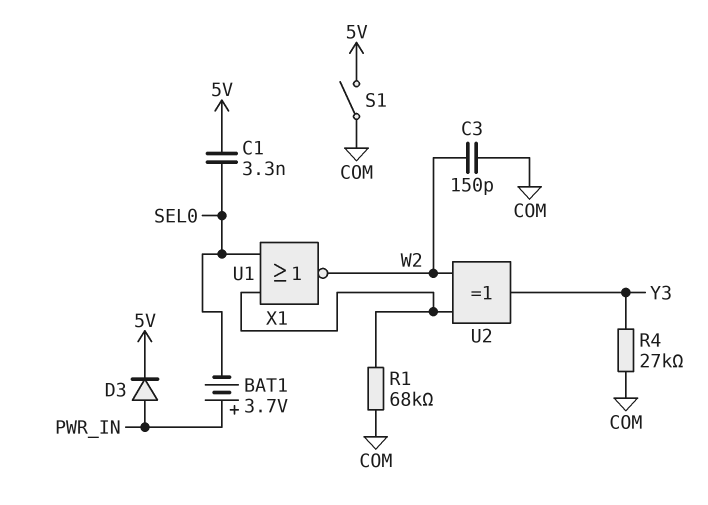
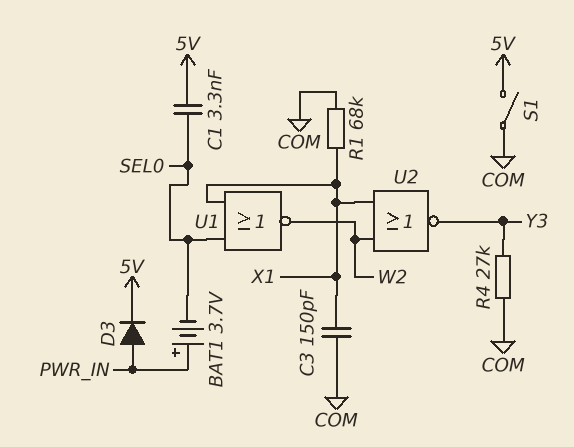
C3: 150pF (COM, W2) -> 150pF (COM, X1)
U2: XOR (in W2, in X1, out Y3) -> NOR (in W2, in X1, out Y3)

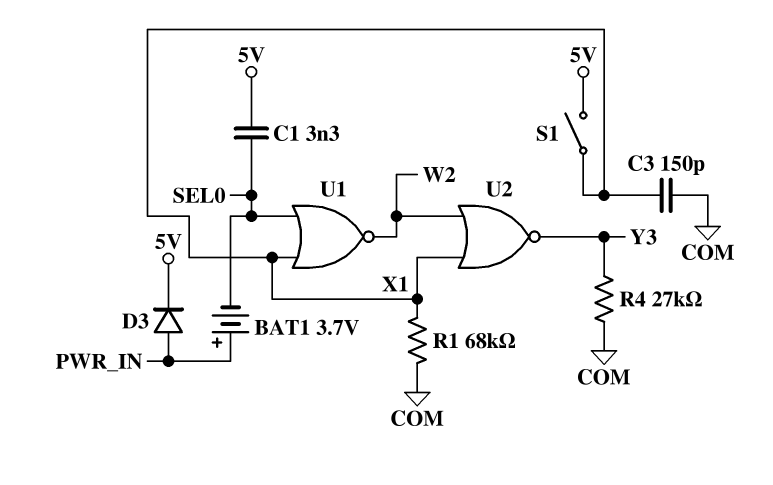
S1: switch (5V, COM) -> switch (5V, X1)

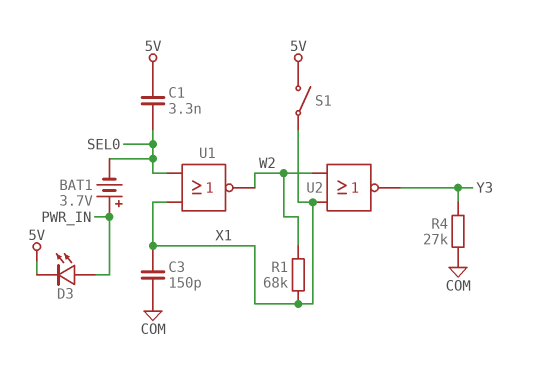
D3: diode (A PWR_IN, K 5V) -> LED (A PWR_IN, K 5V)
R1: 68k (COM, X1) -> 68k (W2, X1)

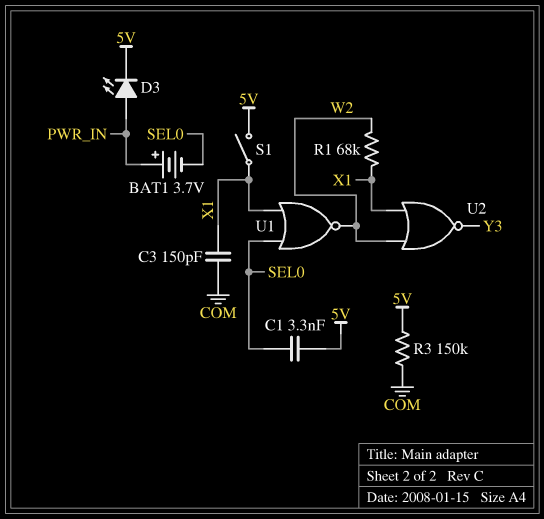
R3: none -> 150k (5V, COM)
R4: 27k (COM, Y3) -> none

